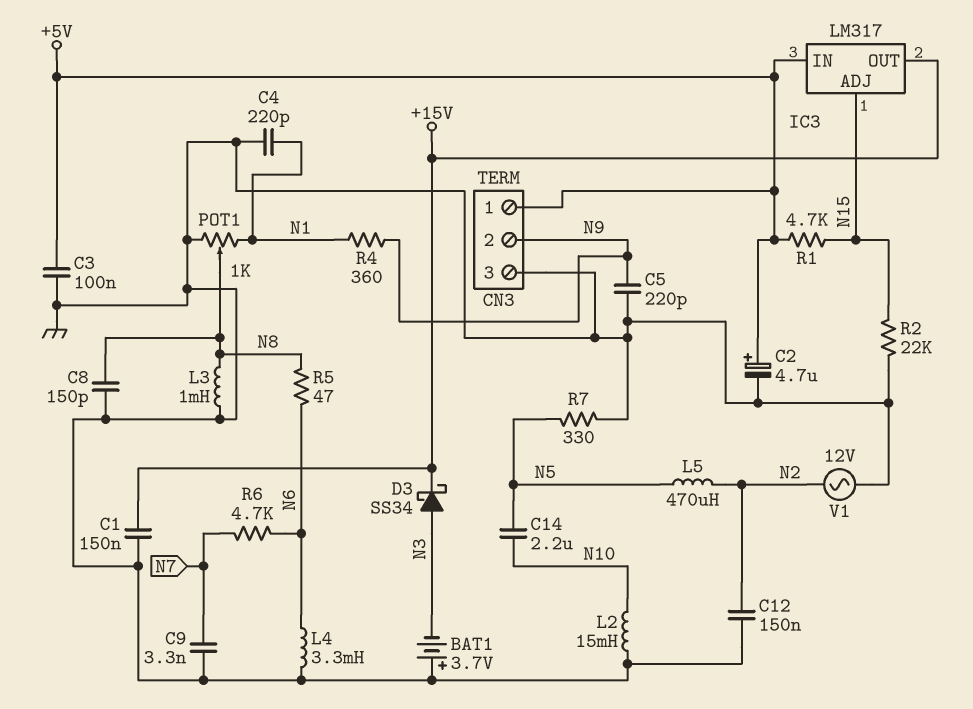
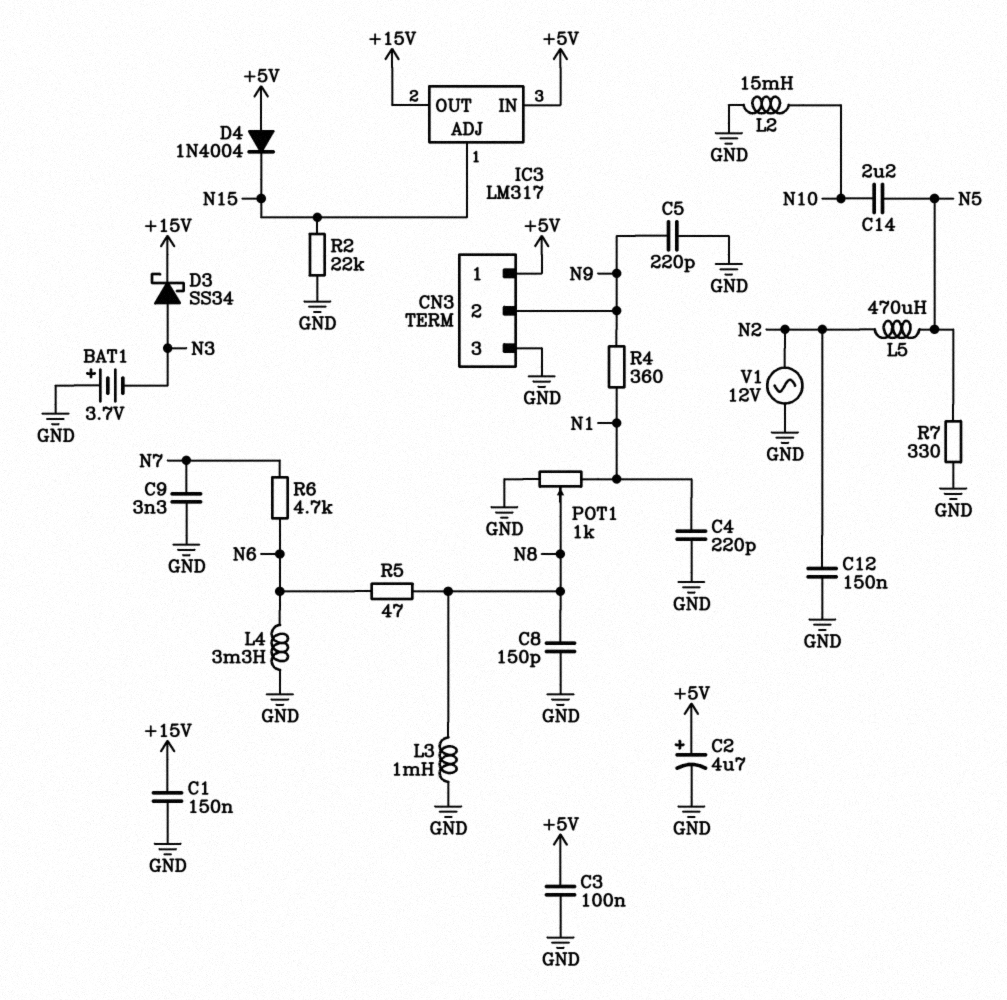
D4: none -> diode 1N4004 (A +5V, K N15)
R1: 4.7k (+5V, N15) -> none

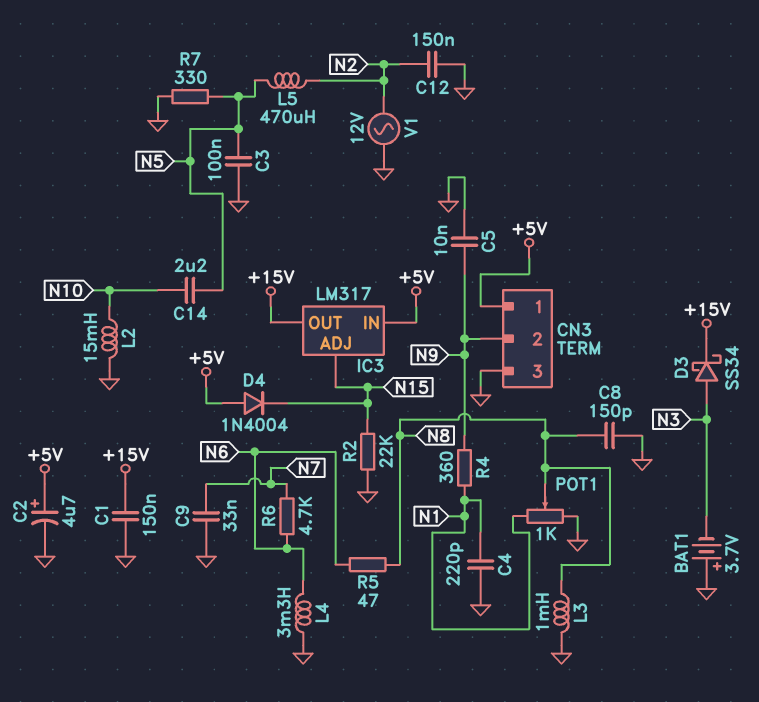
C3: 100nF (+5V, GND) -> 100nF (GND, N5)
C5: 220pF (GND, N9) -> 10nF (GND, N9)
C9: 3.3nF (GND, N7) -> 33nF (GND, N7)

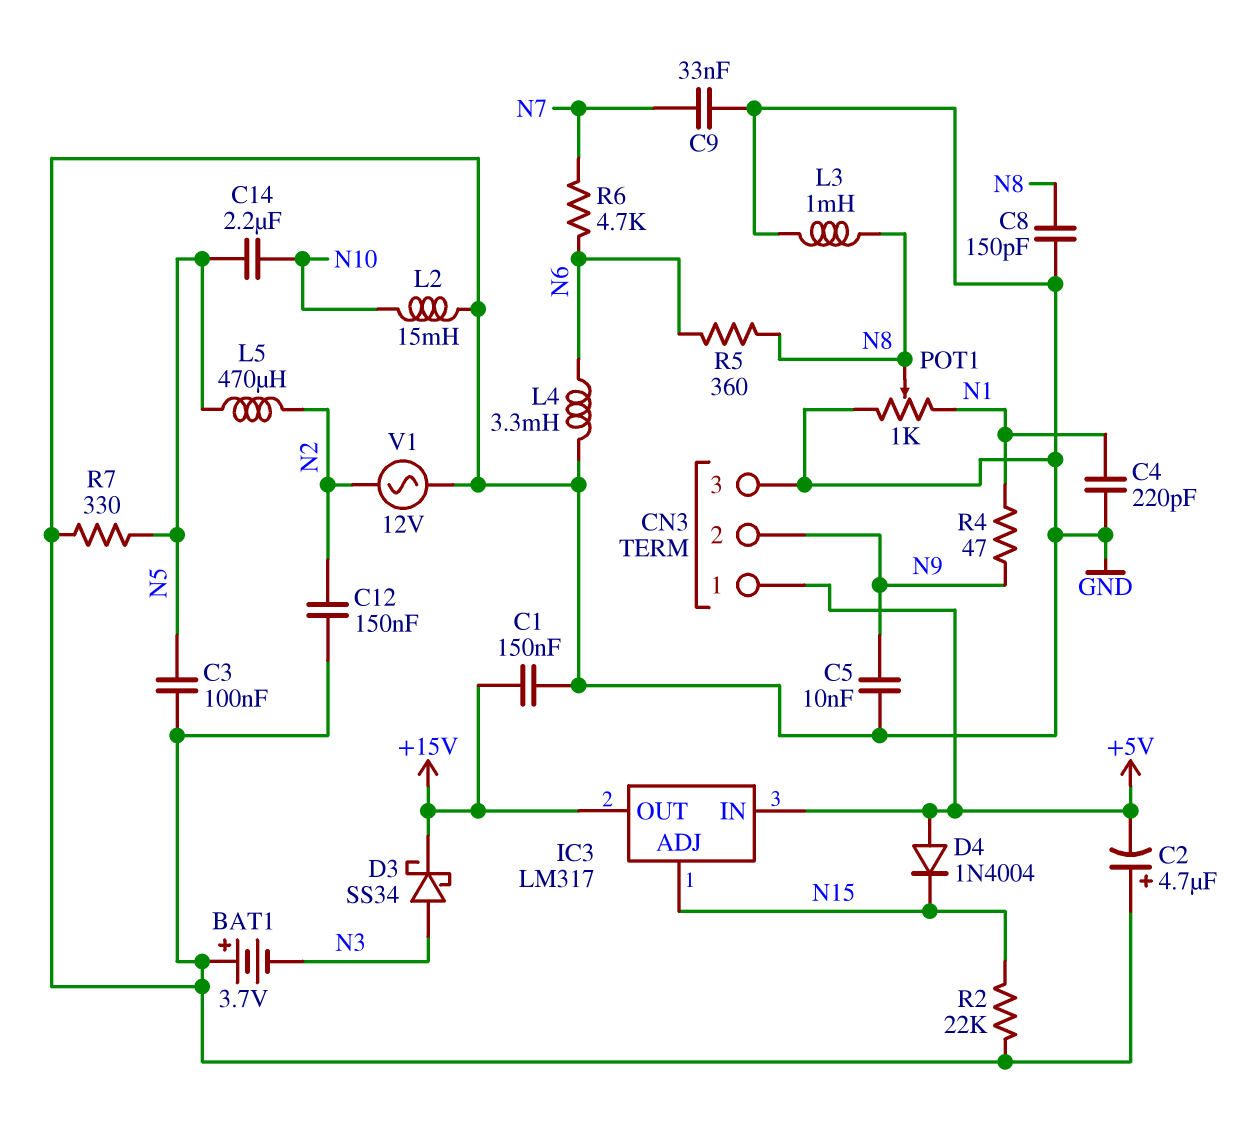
C2: 4.7uF (plus +5V, minus GND) -> 4.7uF (plus GND, minus +5V)
R4: 360 (N1, N9) -> 47 (N1, N9)
R5: 47 (N6, N8) -> 360 (N6, N8)

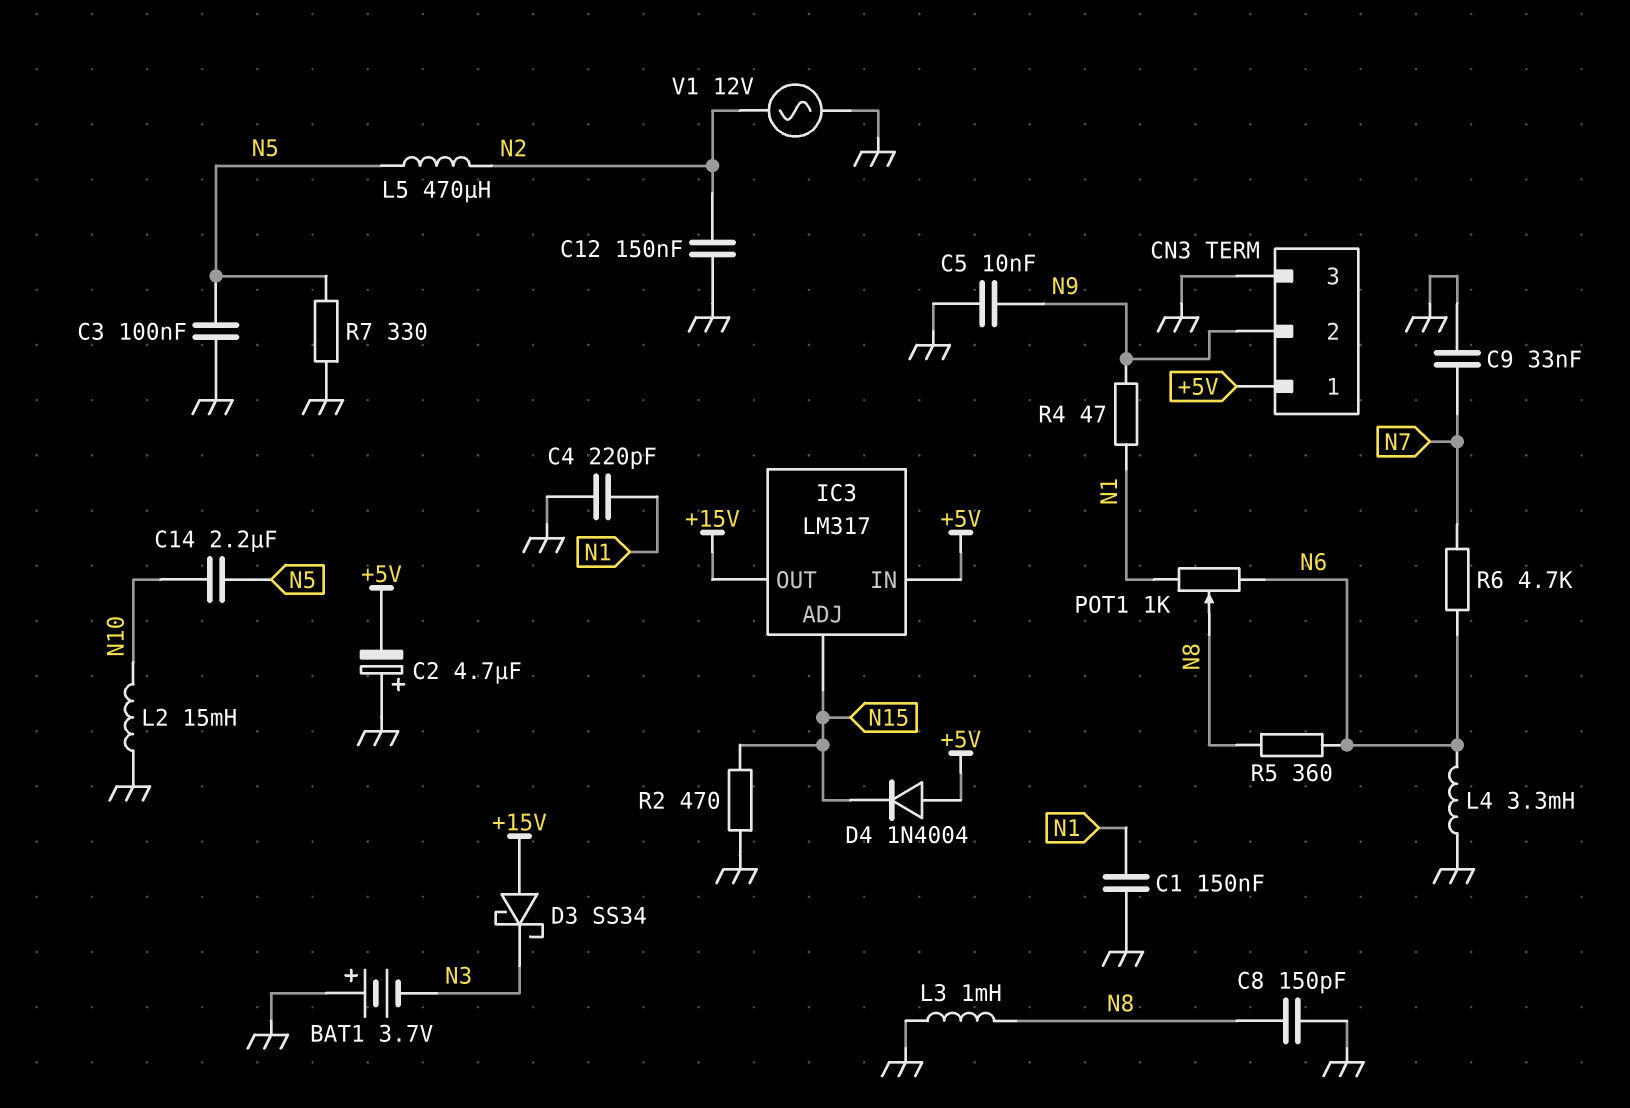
C1: 150nF (+15V, GND) -> 150nF (GND, N1)
D3: schottky SS34 (A N3, K +15V) -> schottky SS34 (A +15V, K N3)
POT1: 1k (GND, N1, wiper N8) -> 1k (N1, N6, wiper N8)
R2: 22k (GND, N15) -> 470 (GND, N15)

